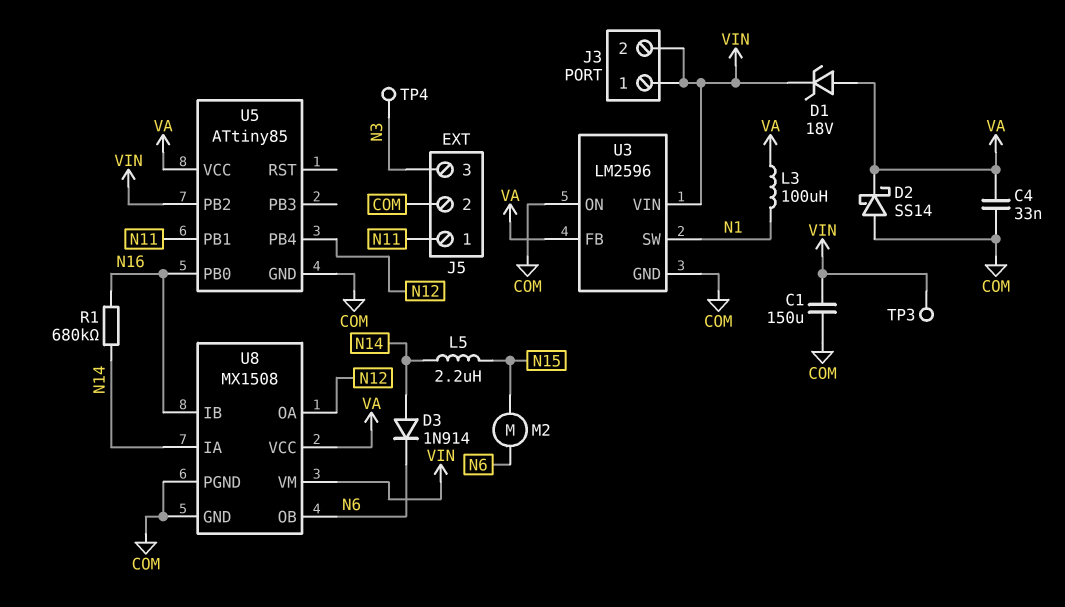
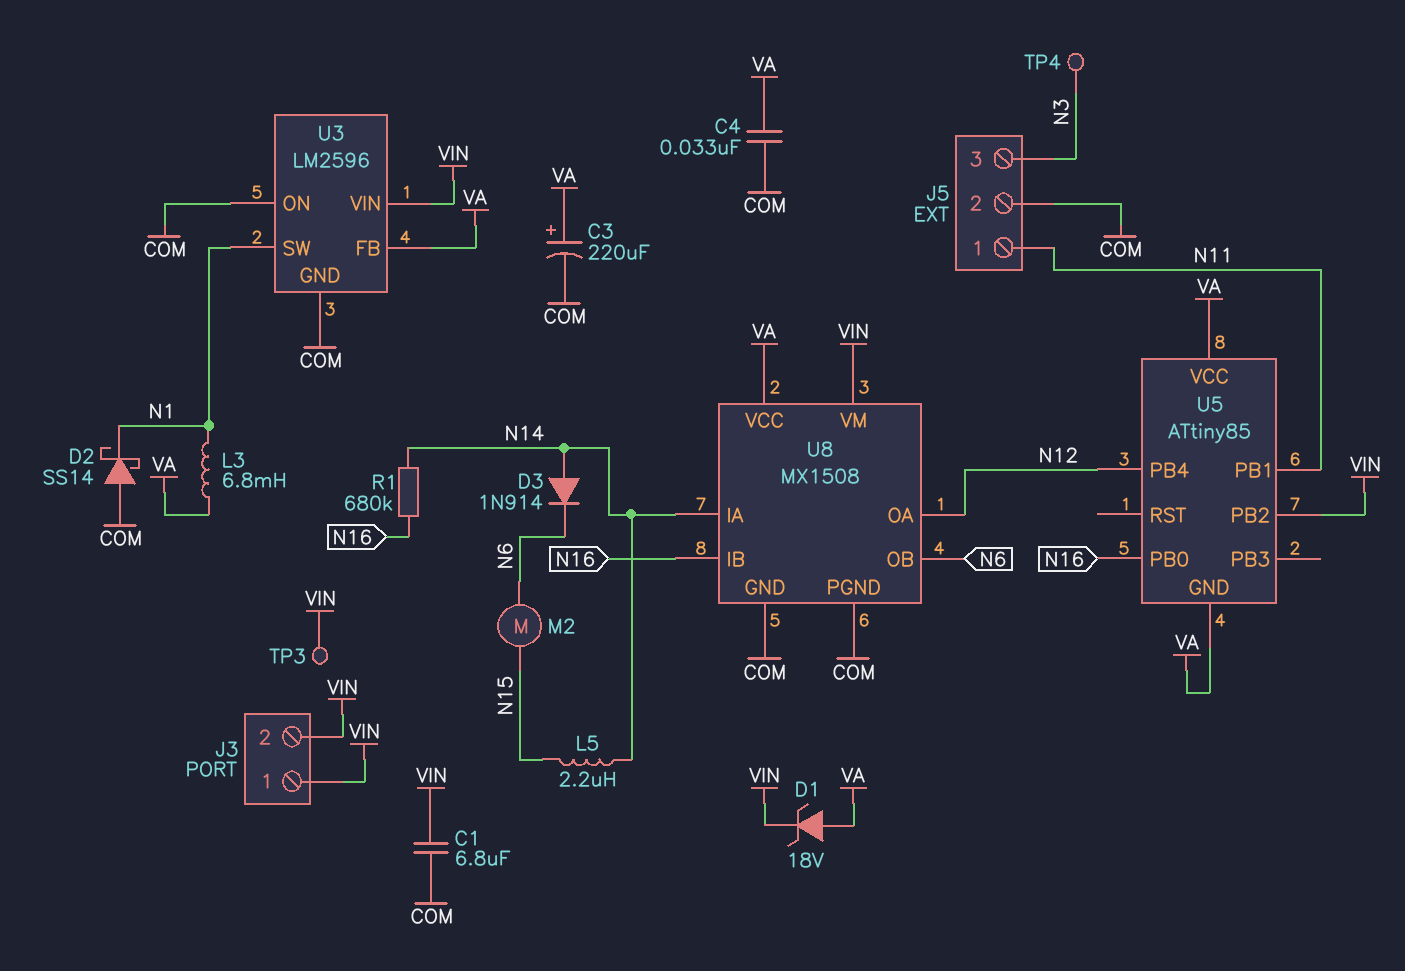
C1: 150uF (COM, VIN) -> 6.8uF (COM, VIN)
C3: none -> 220uF (plus VA, minus COM)
D2: schottky SS14 (A COM, K VA) -> schottky SS14 (A COM, K N1)
L3: 100uH (N1, VA) -> 6.8mH (N1, VA)
U5 pin GND: COM -> VA

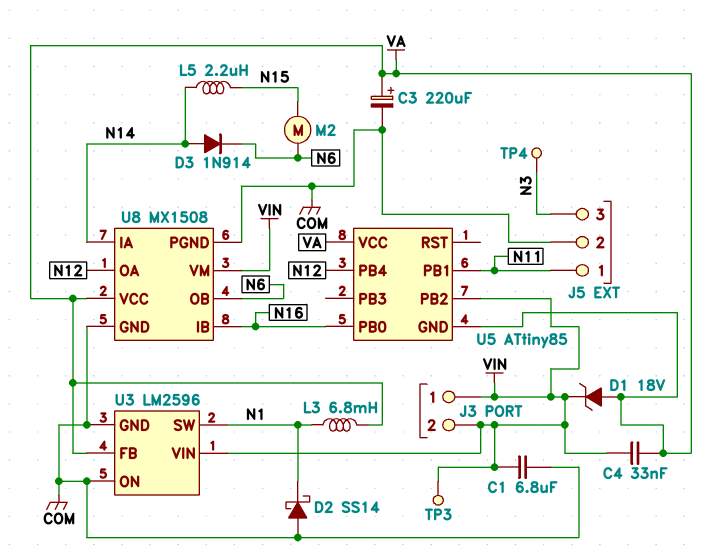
C4: 33nF (COM, VA) -> 33nF (VA, VIN)
R1: 680k (N14, N16) -> none

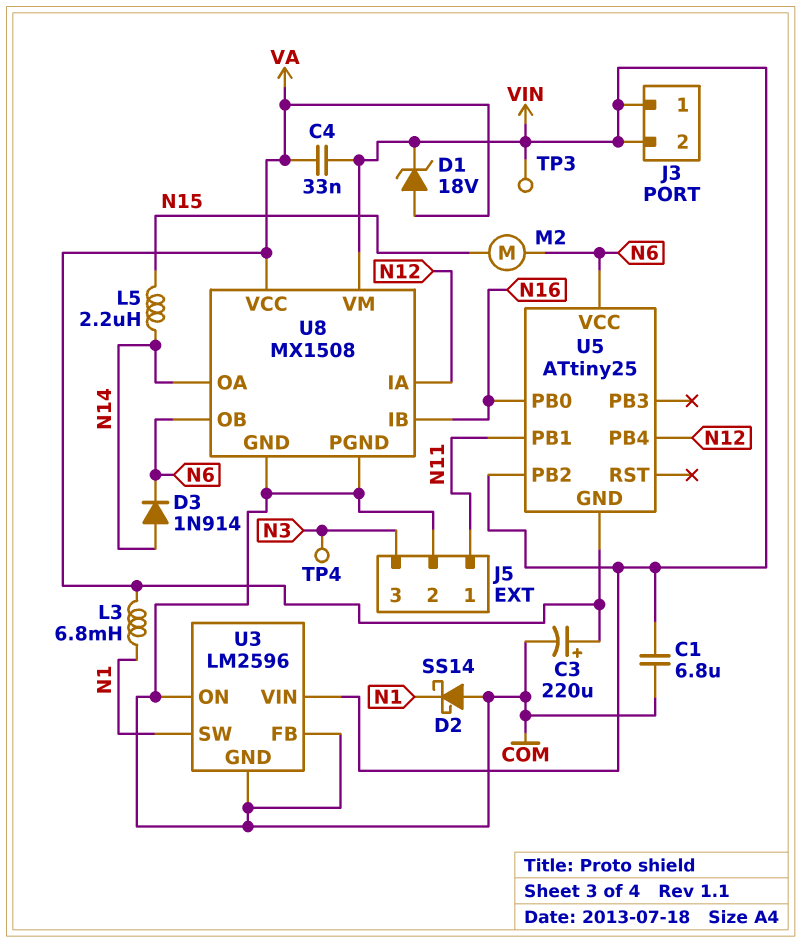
U3 pin FB: VA -> COM
U5: ATtiny85 -> ATtiny25
U5 pin VCC: VA -> N6
U8 pin IA: N14 -> N12
U8 pin OA: N12 -> N14

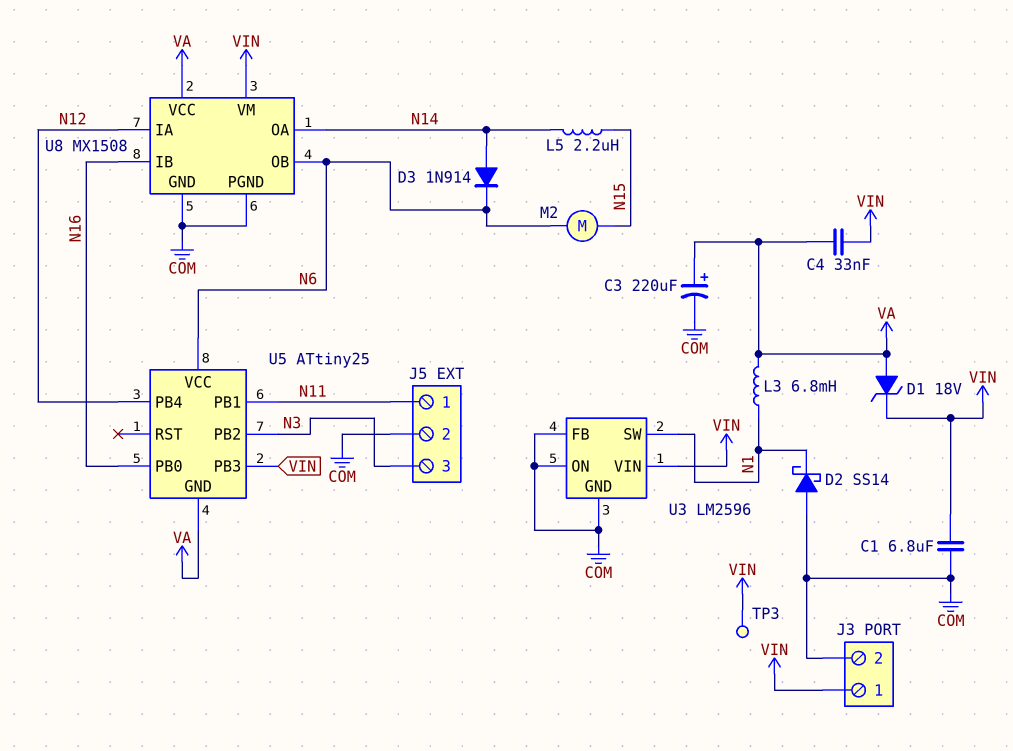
J3 pin 2: VIN -> COM
TP4: test point (N3) -> none
U5 pin PB2: VIN -> N3
U5 pin PB3: none -> VIN

